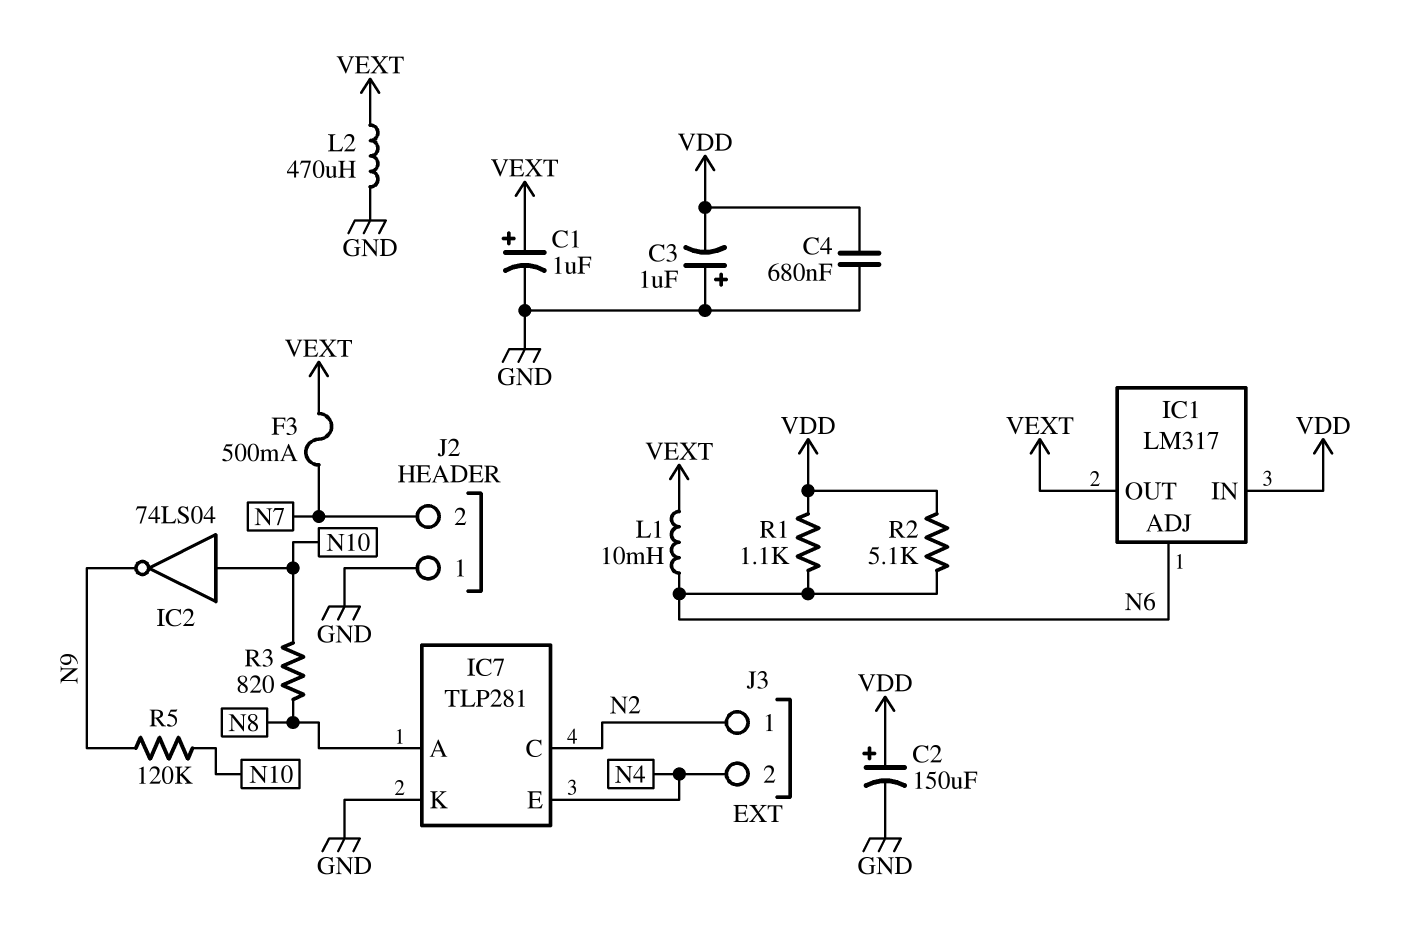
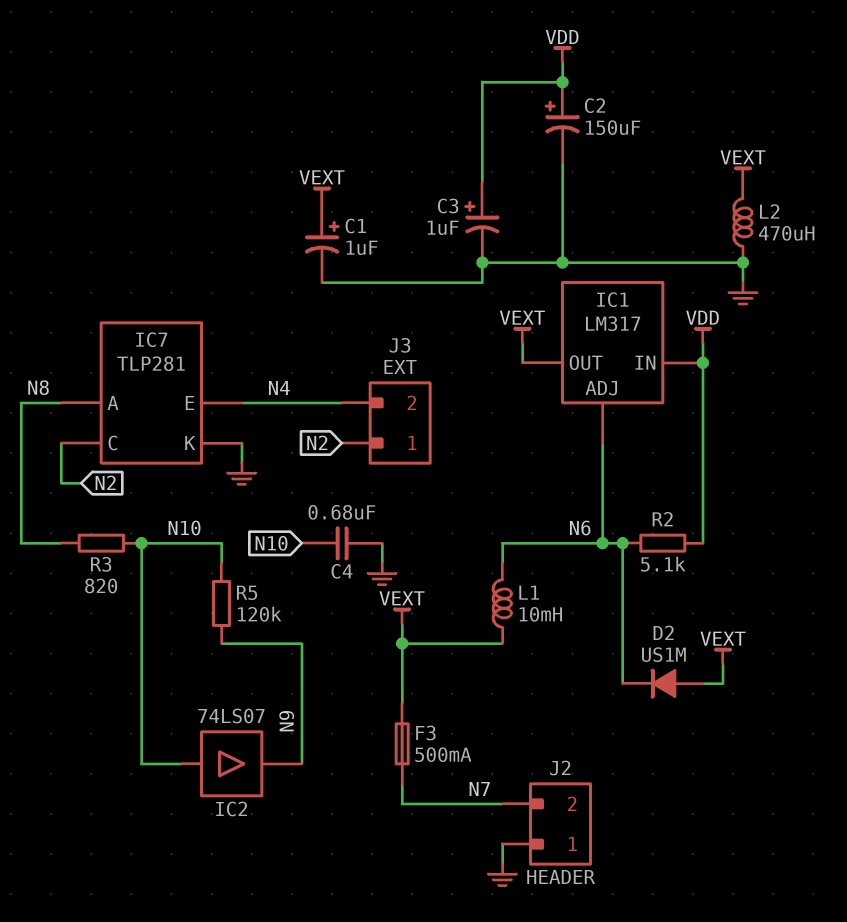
C3: 1uF (plus GND, minus VDD) -> 1uF (plus VDD, minus GND)
C4: 680nF (GND, VDD) -> 680nF (GND, N10)
D2: none -> diode US1M (A VEXT, K N6)
IC2: NOT 74LS04 (in N10, out N9) -> buffer 74LS07 (in N10, out N9)
R1: 1.1k (N6, VDD) -> none

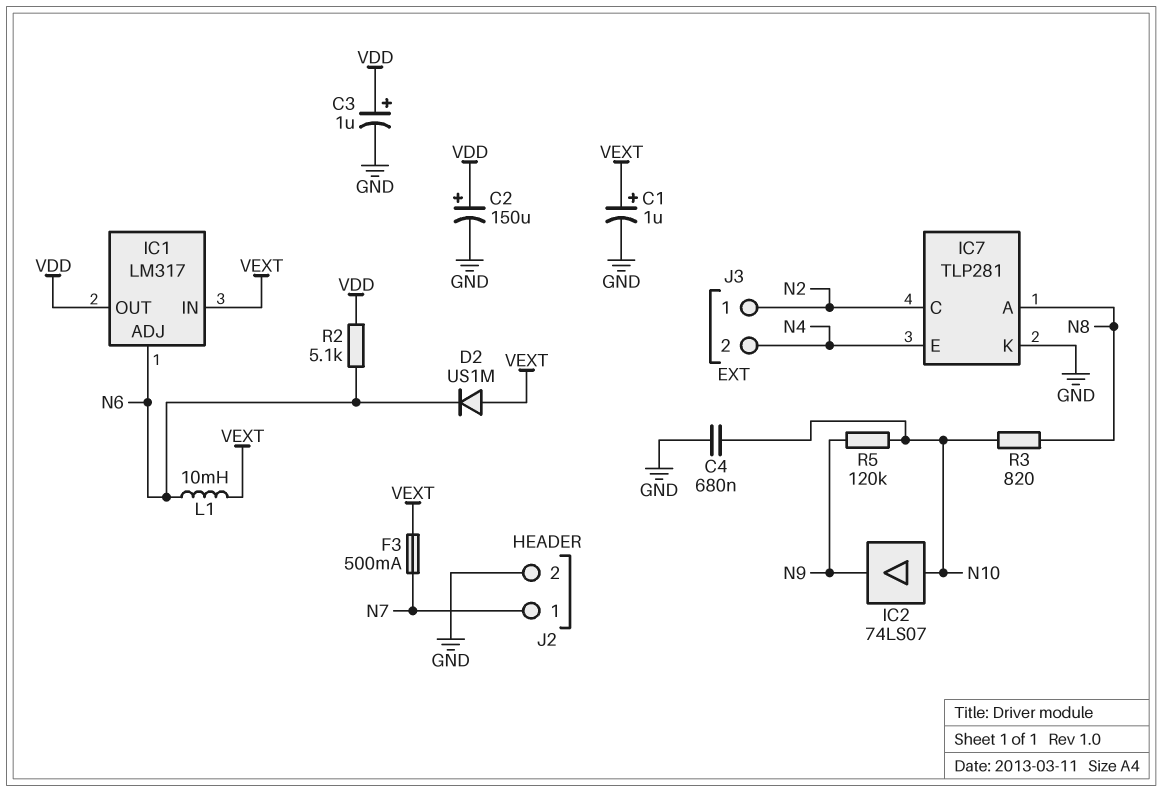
IC1 pin IN: VDD -> VEXT
IC1 pin OUT: VEXT -> VDD
J2 pin 1: GND -> N7
J2 pin 2: N7 -> GND
L2: 470uH (GND, VEXT) -> none

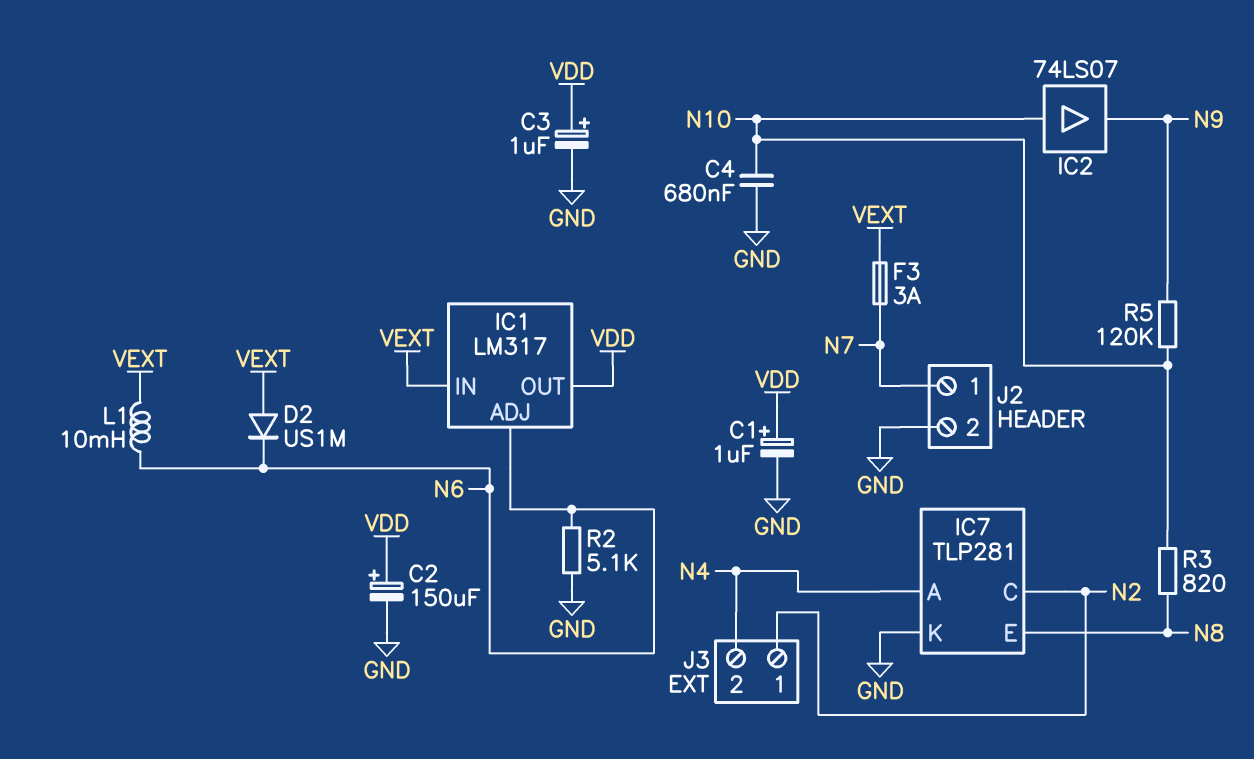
C1: 1uF (plus VEXT, minus GND) -> 1uF (plus VDD, minus GND)
F3: 500mA (N7, VEXT) -> 3A (N7, VEXT)
IC7 pin A: N8 -> N4
IC7 pin E: N4 -> N8
R2: 5.1k (N6, VDD) -> 5.1k (GND, N6)

